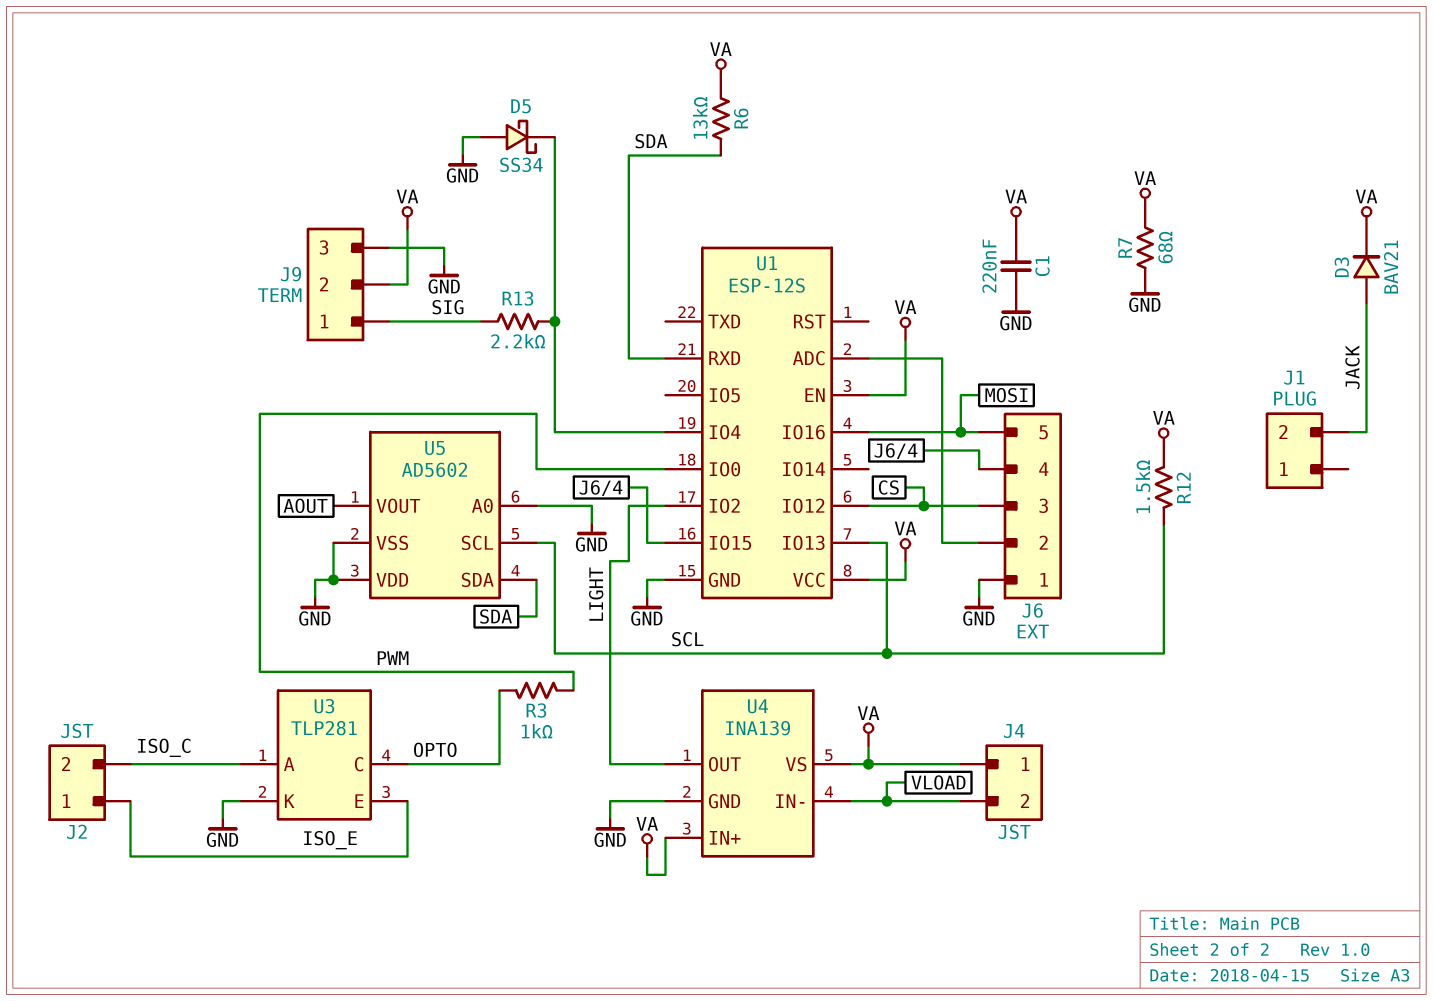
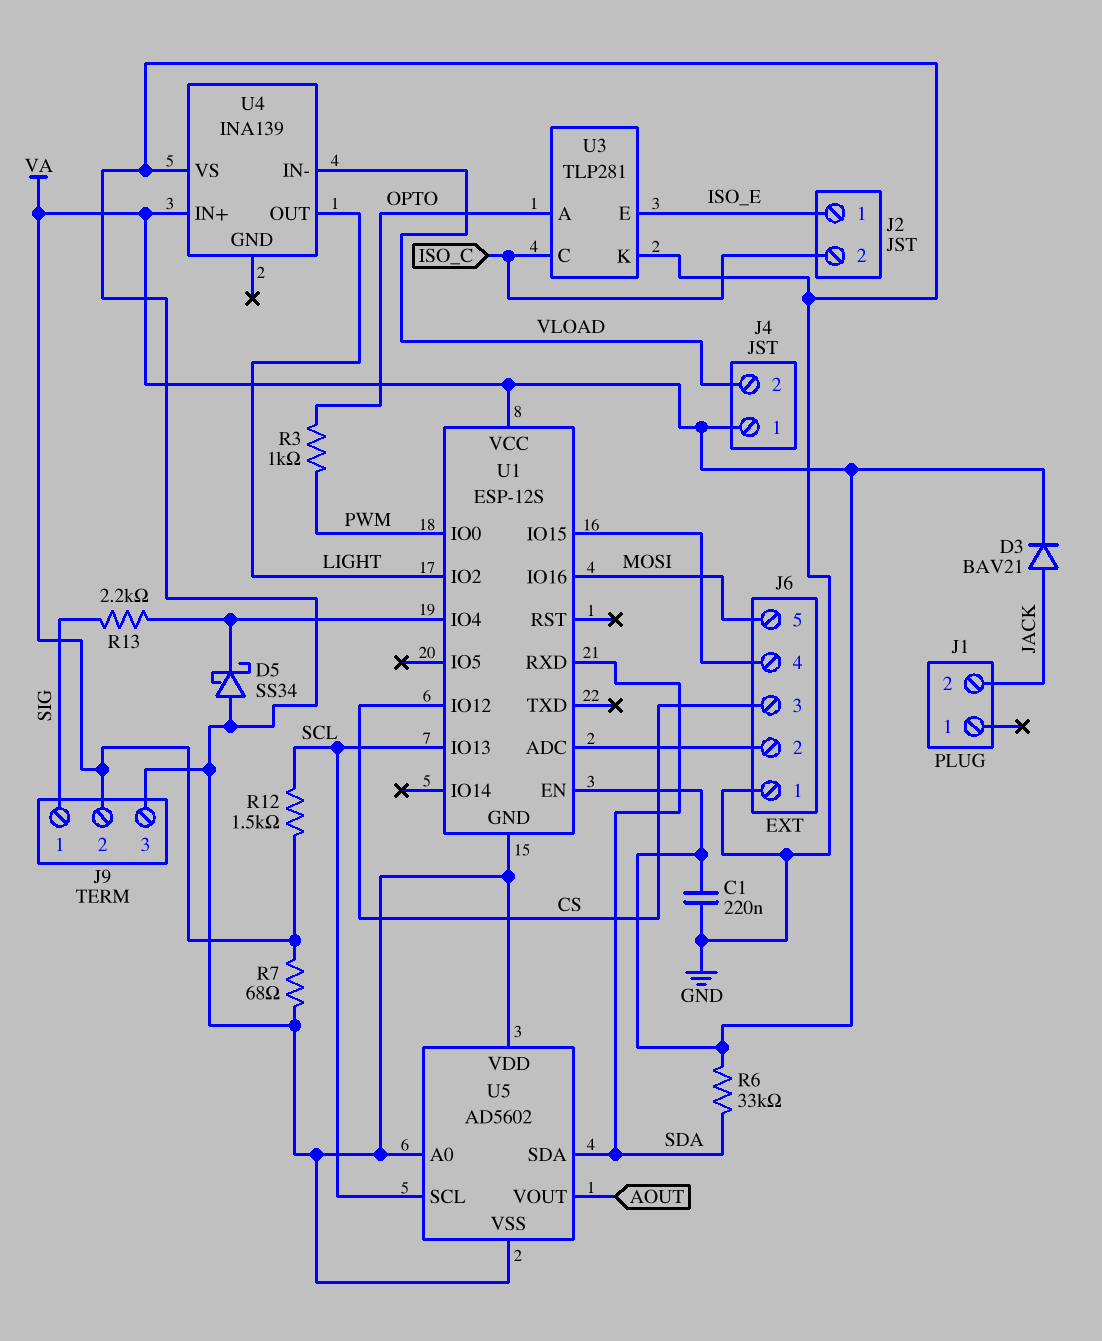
R6: 13k (SDA, VA) -> 33k (SDA, VA)
U3 pin A: ISO_C -> OPTO
U3 pin C: OPTO -> ISO_C
U4 pin GND: GND -> none
U4 pin VS: VA -> GND

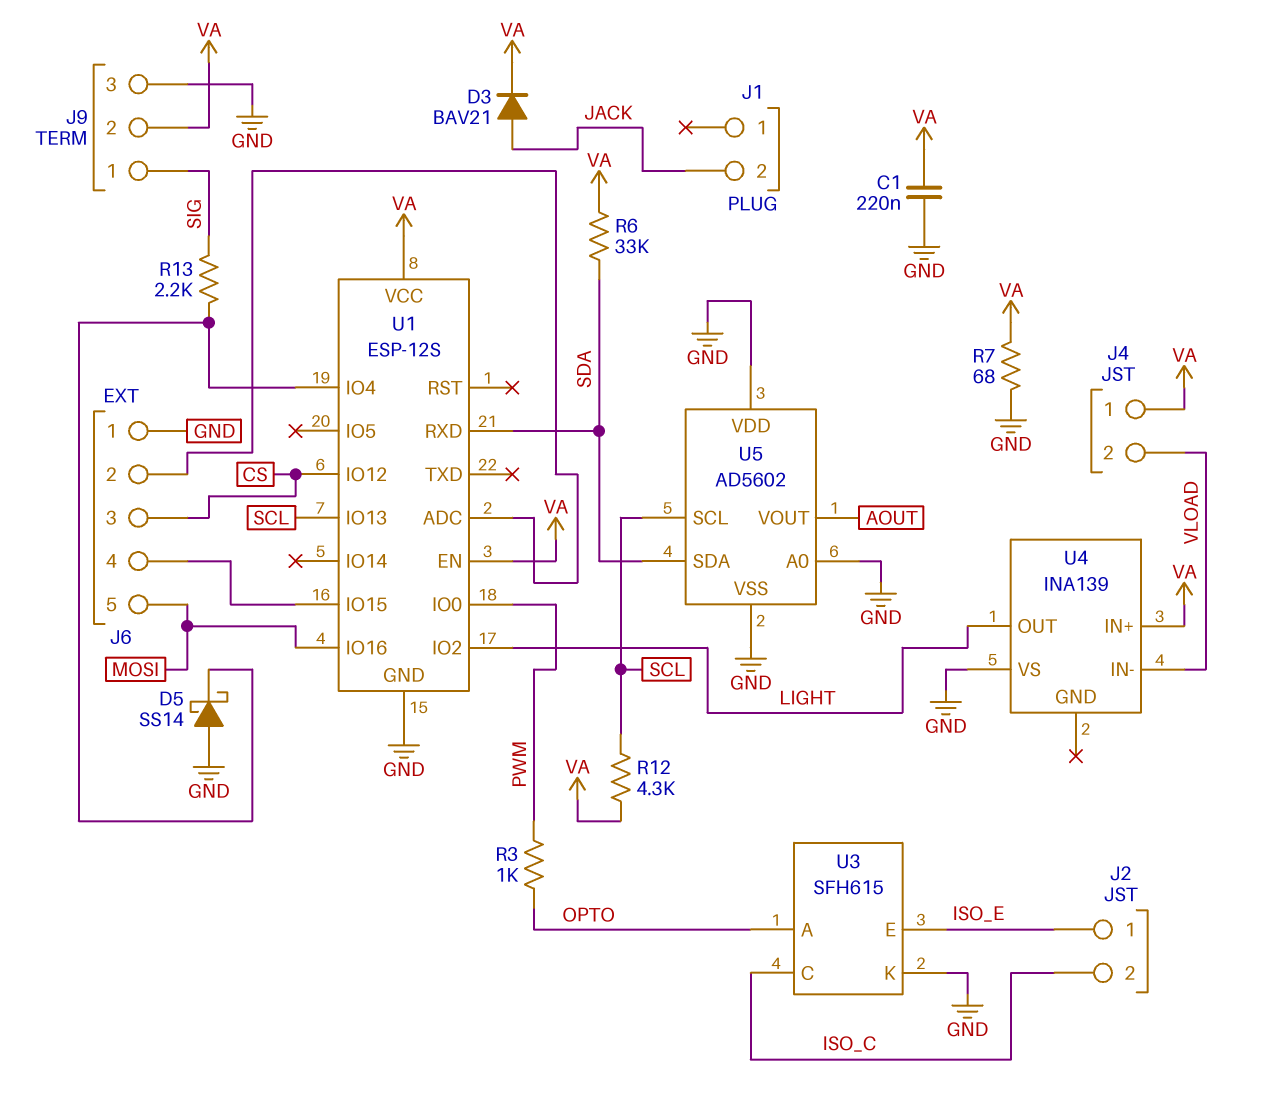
D5: schottky SS34 (A GND, K U1/IO4) -> schottky SS14 (A GND, K U1/IO4)
R12: 1.5k (SCL, VA) -> 4.3k (SCL, VA)
U3: TLP281 -> SFH615

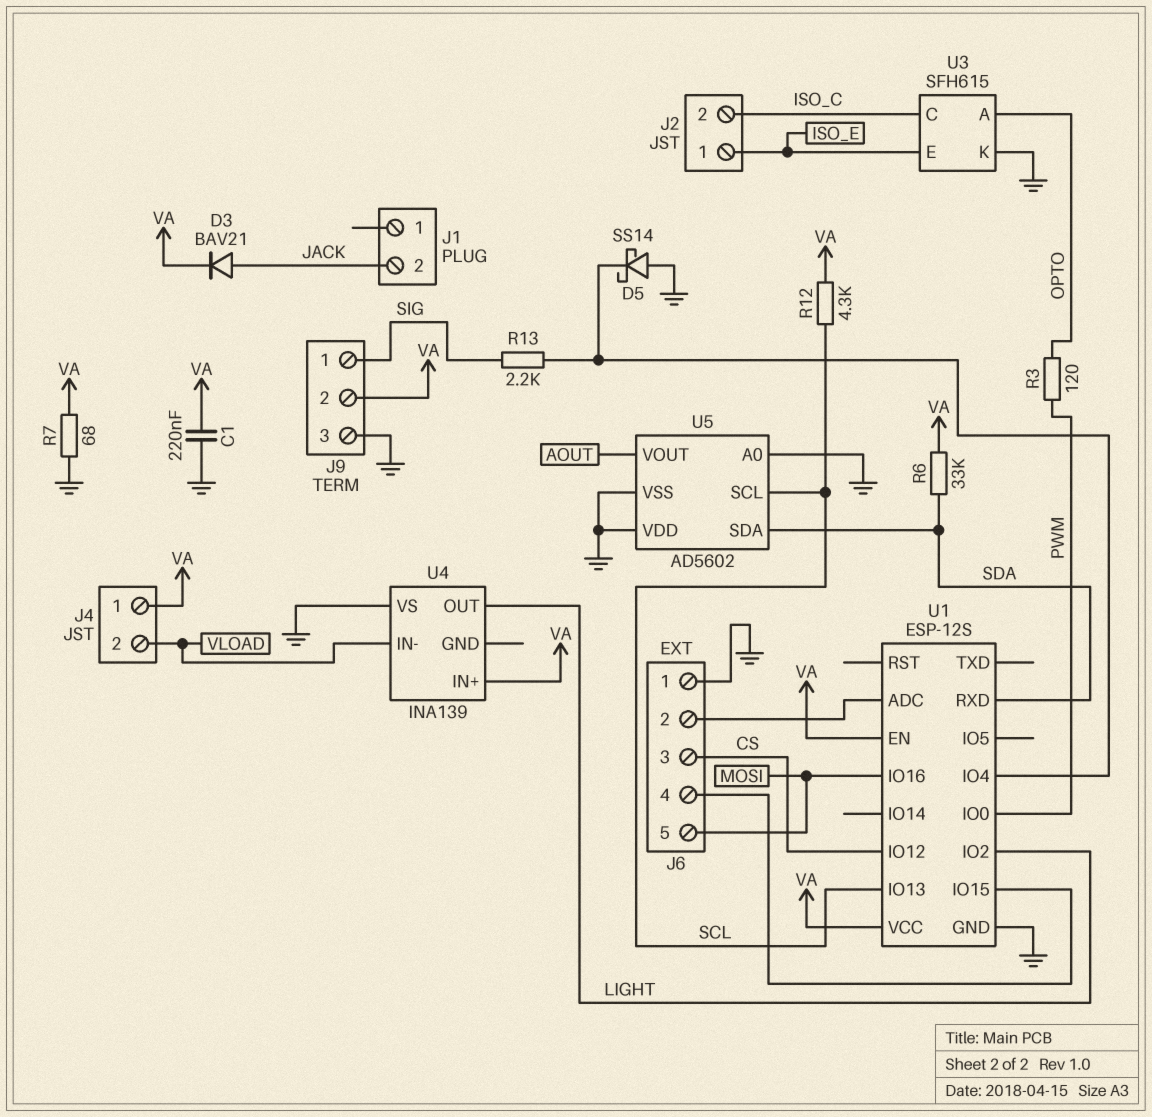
R3: 1k (OPTO, PWM) -> 120 (OPTO, PWM)

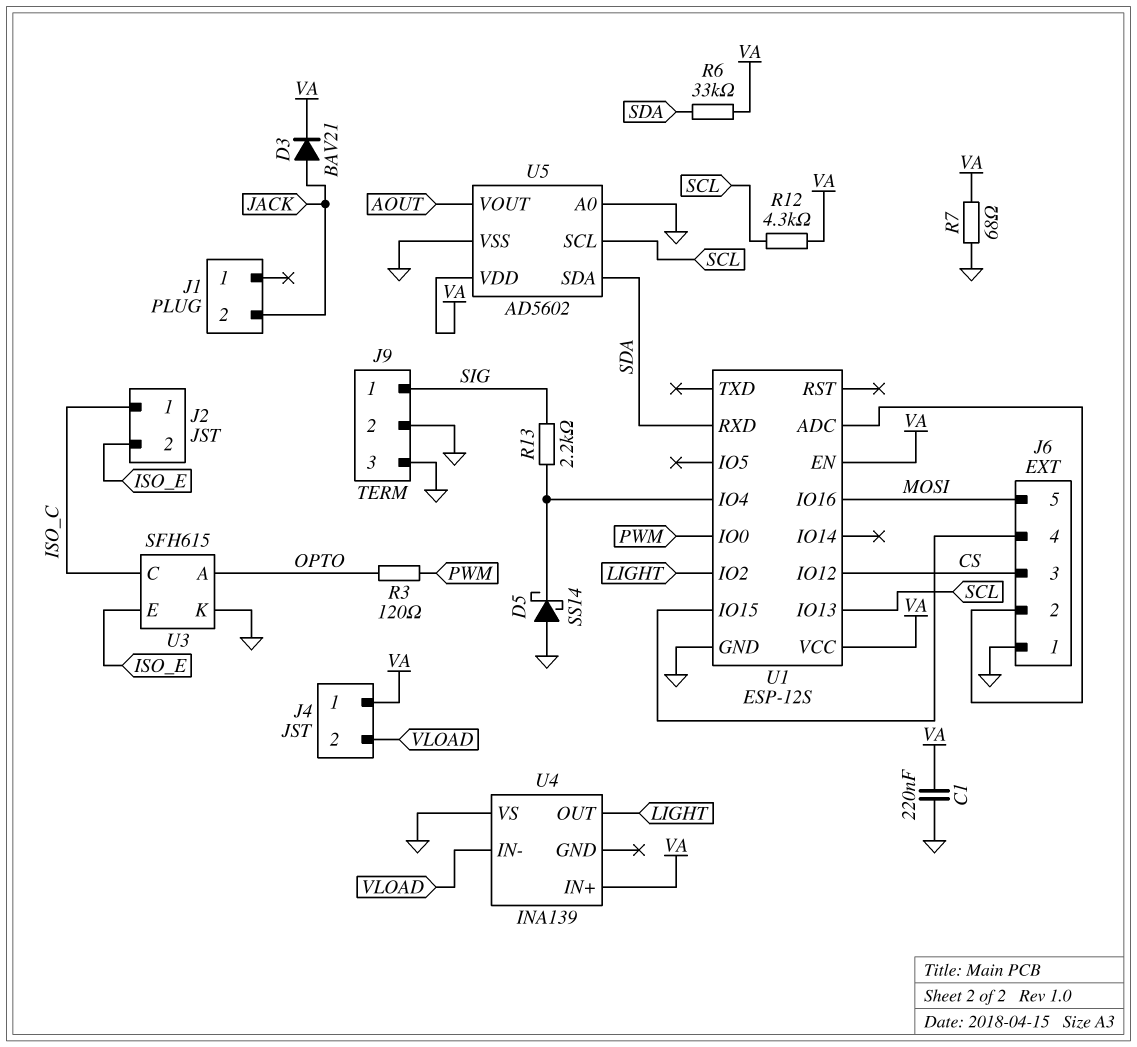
J2 pin 1: ISO_E -> ISO_C
J2 pin 2: ISO_C -> ISO_E
J9 pin 2: VA -> GND
U5 pin VDD: GND -> VA

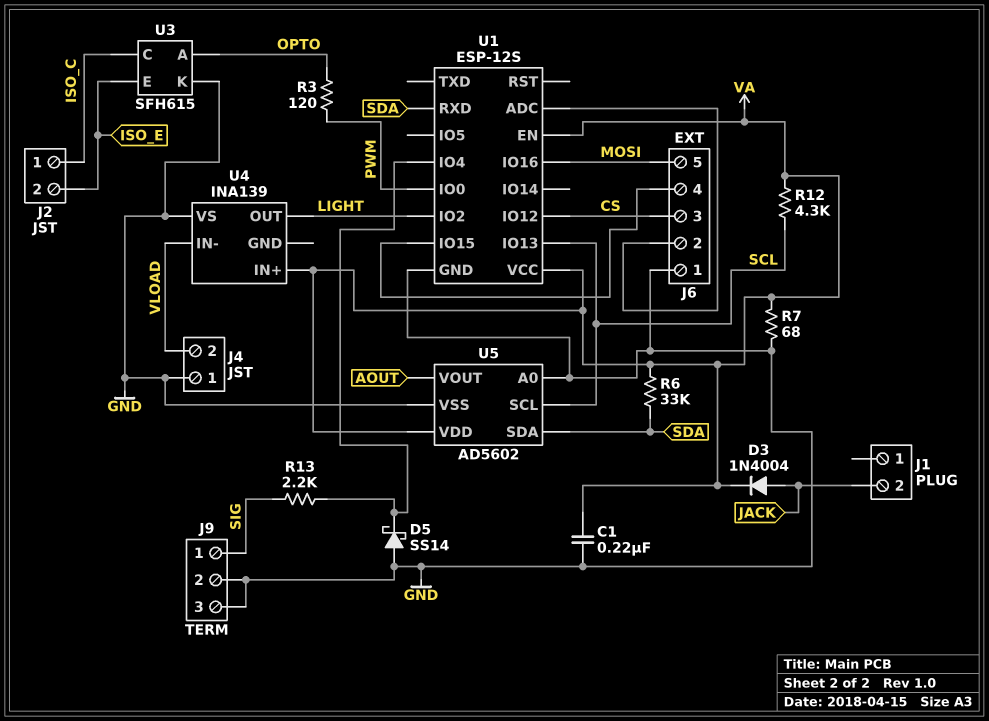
D3: diode BAV21 (A JACK, K VA) -> diode 1N4004 (A JACK, K VA)
J4 pin 1: VA -> GND

